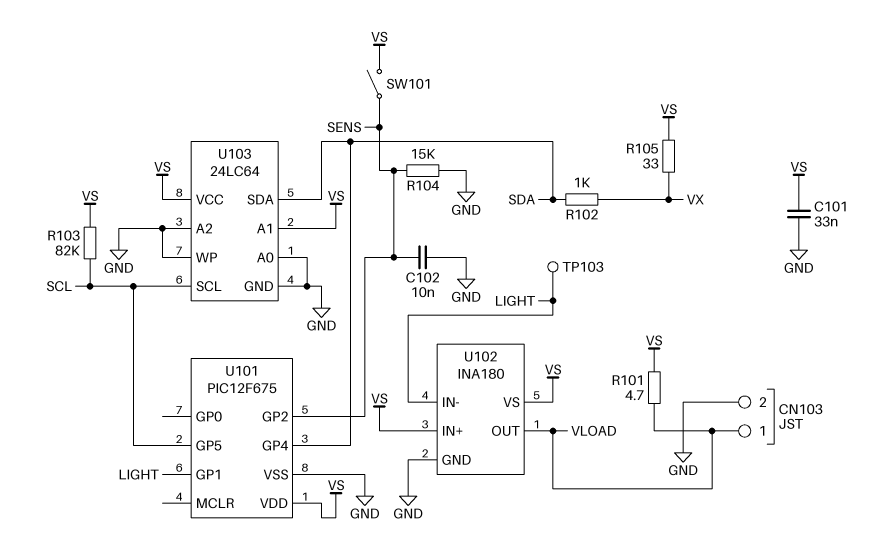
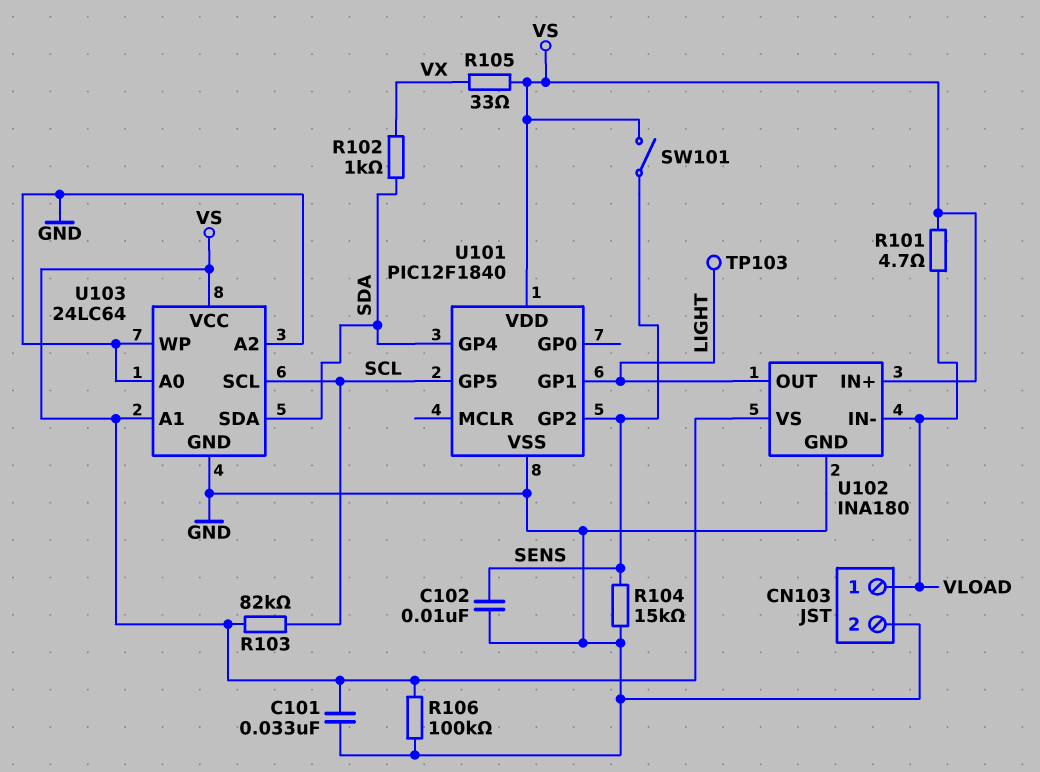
R106: none -> 100k (GND, VS)
U101: PIC12F675 -> PIC12F1840
U102 pin IN-: LIGHT -> VLOAD
U102 pin OUT: VLOAD -> LIGHT

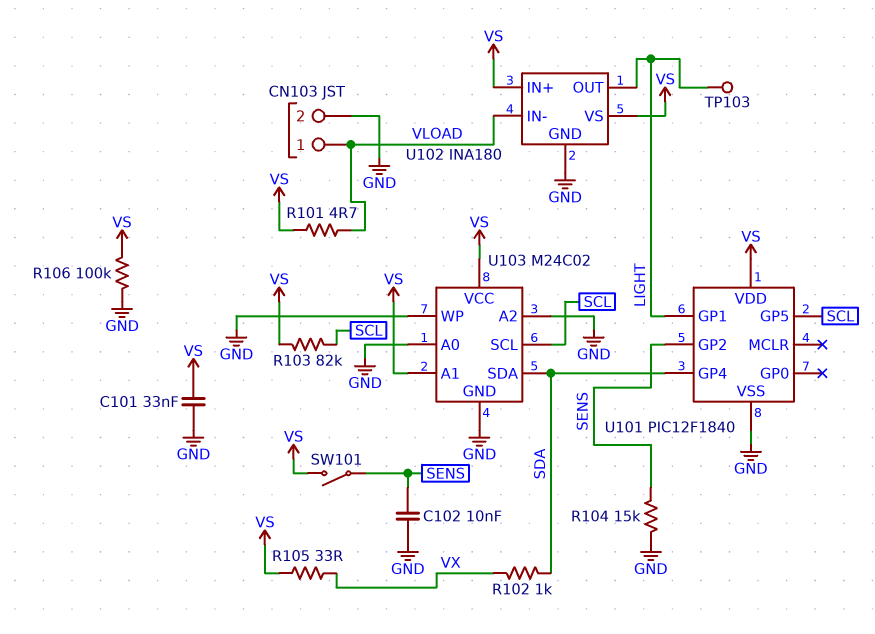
U103: 24LC64 -> M24C02

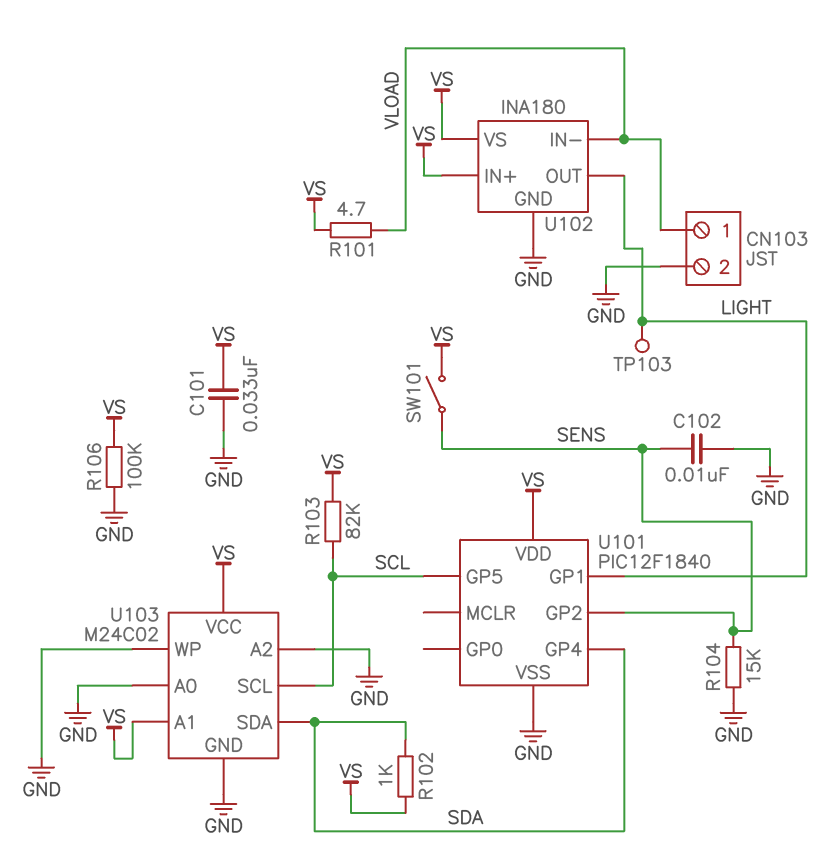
R102: 1k (SDA, VX) -> 1k (SDA, VS)
R105: 33 (VS, VX) -> none

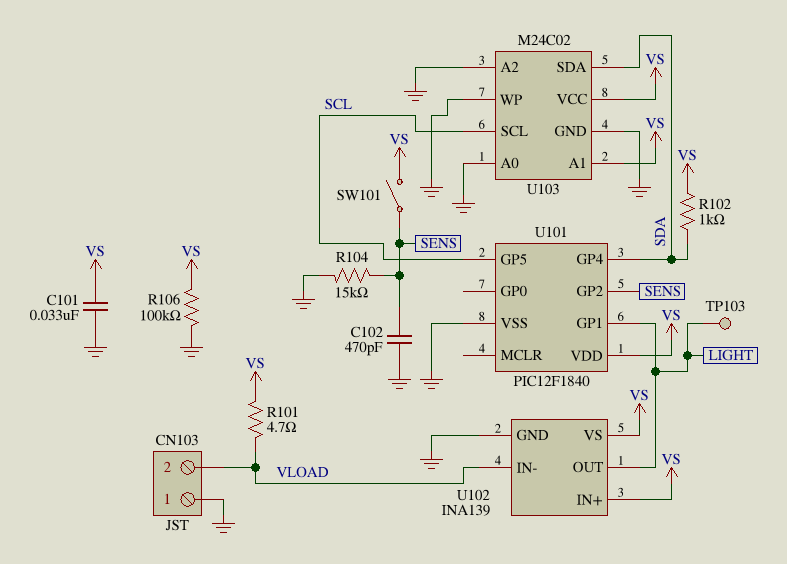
C102: 10nF (GND, SENS) -> 470pF (GND, SENS)
CN103 pin 1: VLOAD -> GND
CN103 pin 2: GND -> VLOAD
R103: 82k (SCL, VS) -> none
U102: INA180 -> INA139

